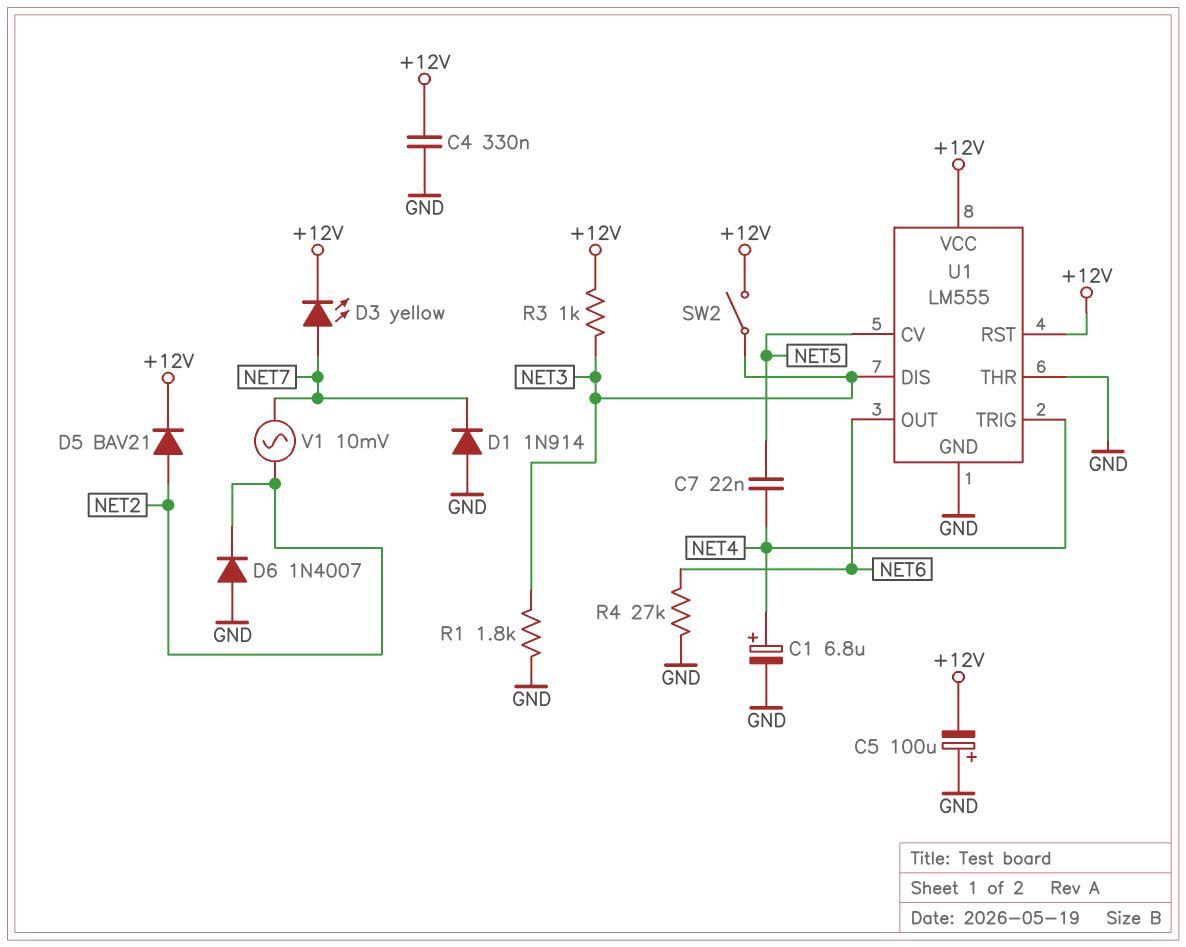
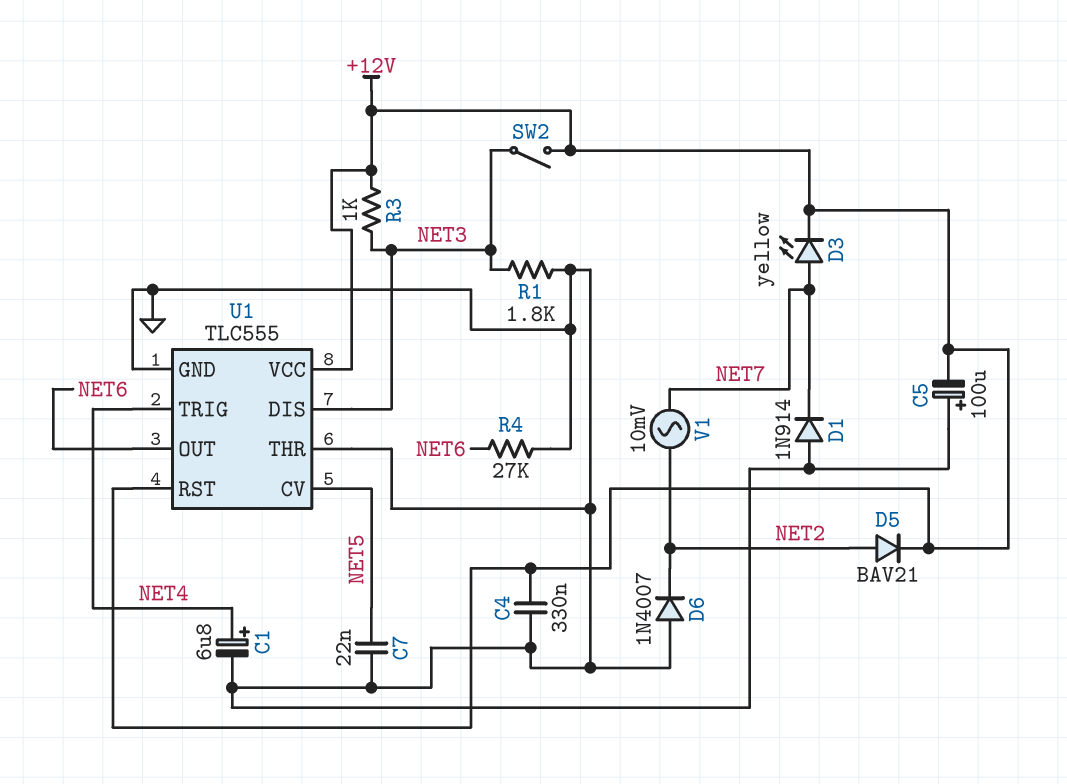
C7: 22nF (NET4, NET5) -> 22nF (GND, NET5)
U1: LM555 -> TLC555

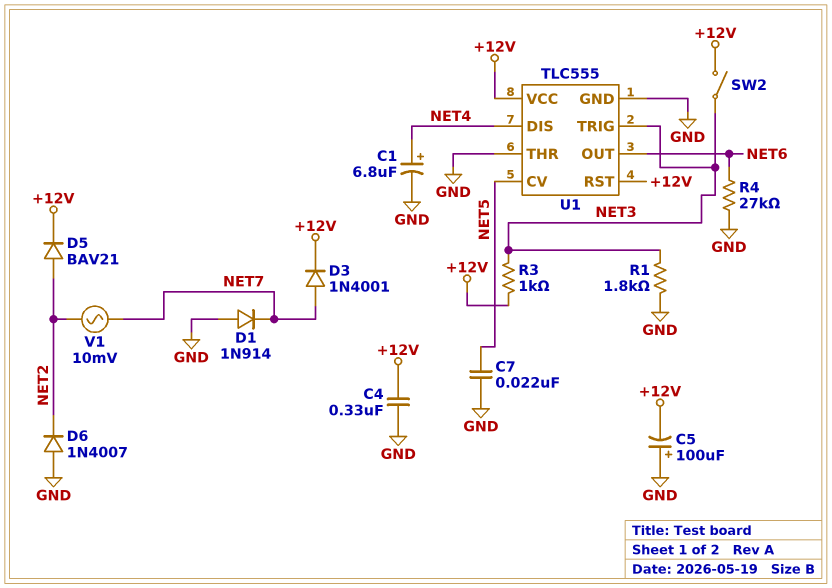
D3: LED yellow (A NET7, K +12V) -> diode 1N4001 (A NET7, K +12V)
U1 pin DIS: NET3 -> NET4
U1 pin TRIG: NET4 -> NET3

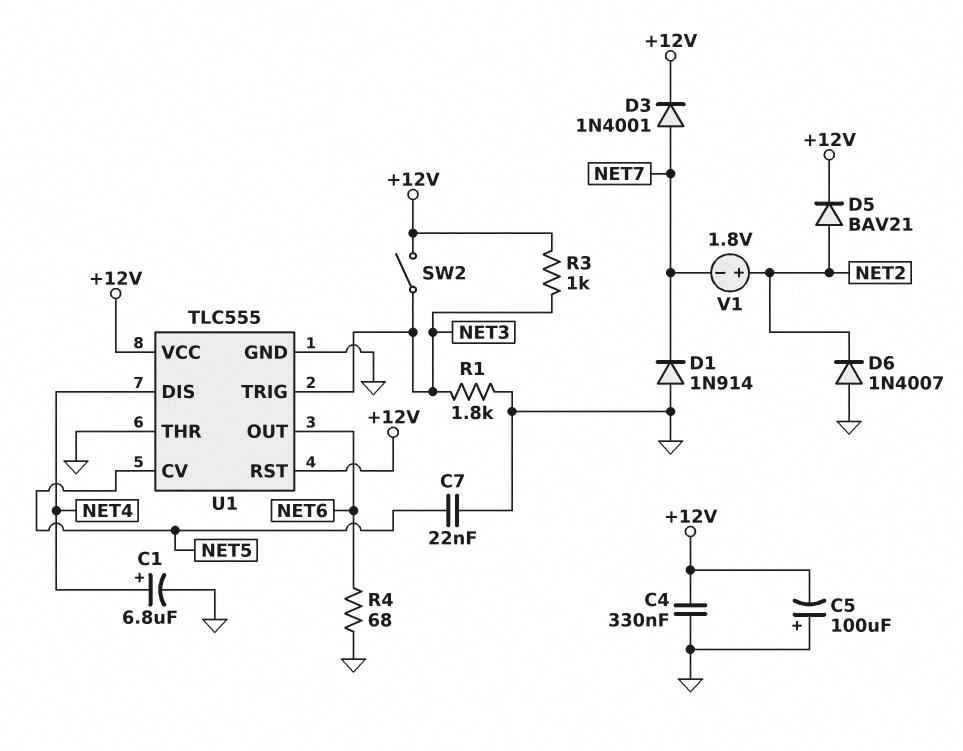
R4: 27k (GND, NET6) -> 68 (GND, NET6)
V1: AC 10mV (NET2, NET7) -> 1.8V (plus NET2, minus NET7)

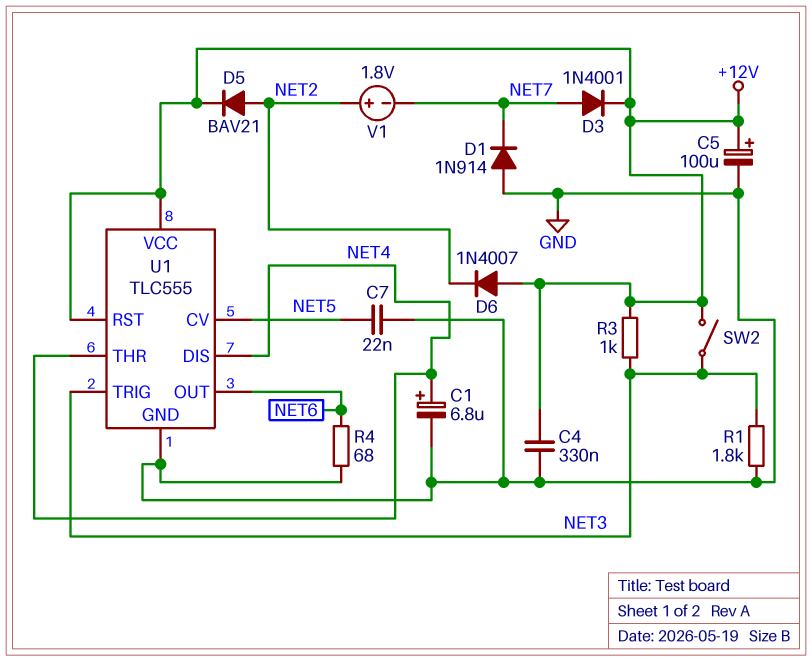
C5: 100uF (plus GND, minus +12V) -> 100uF (plus +12V, minus GND)
D6: diode 1N4007 (A GND, K NET2) -> diode 1N4007 (A +12V, K NET2)
U1 pin THR: GND -> NET4

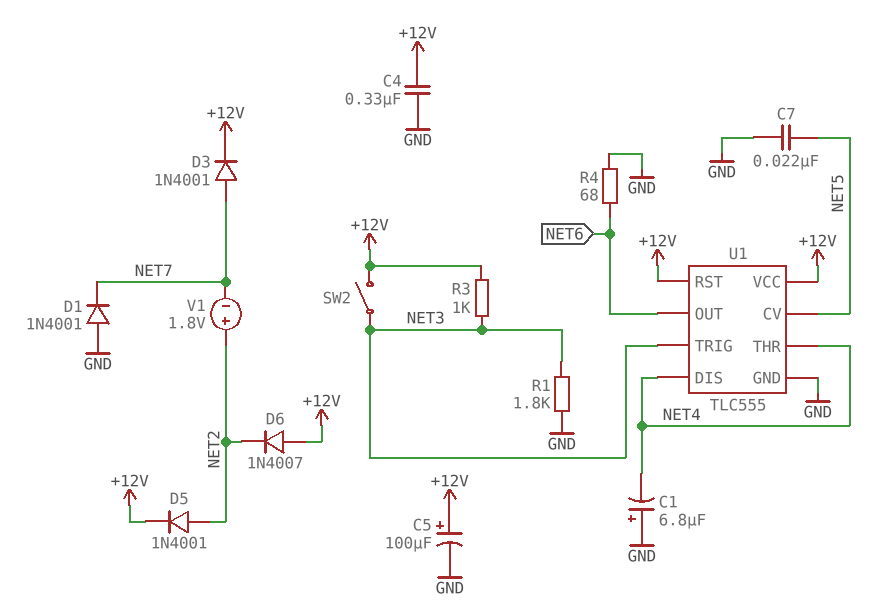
C1: 6.8uF (plus NET4, minus GND) -> 6.8uF (plus GND, minus NET4)
D1: diode 1N914 (A GND, K NET7) -> diode 1N4001 (A GND, K NET7)
D5: diode BAV21 (A NET2, K +12V) -> diode 1N4001 (A NET2, K +12V)

